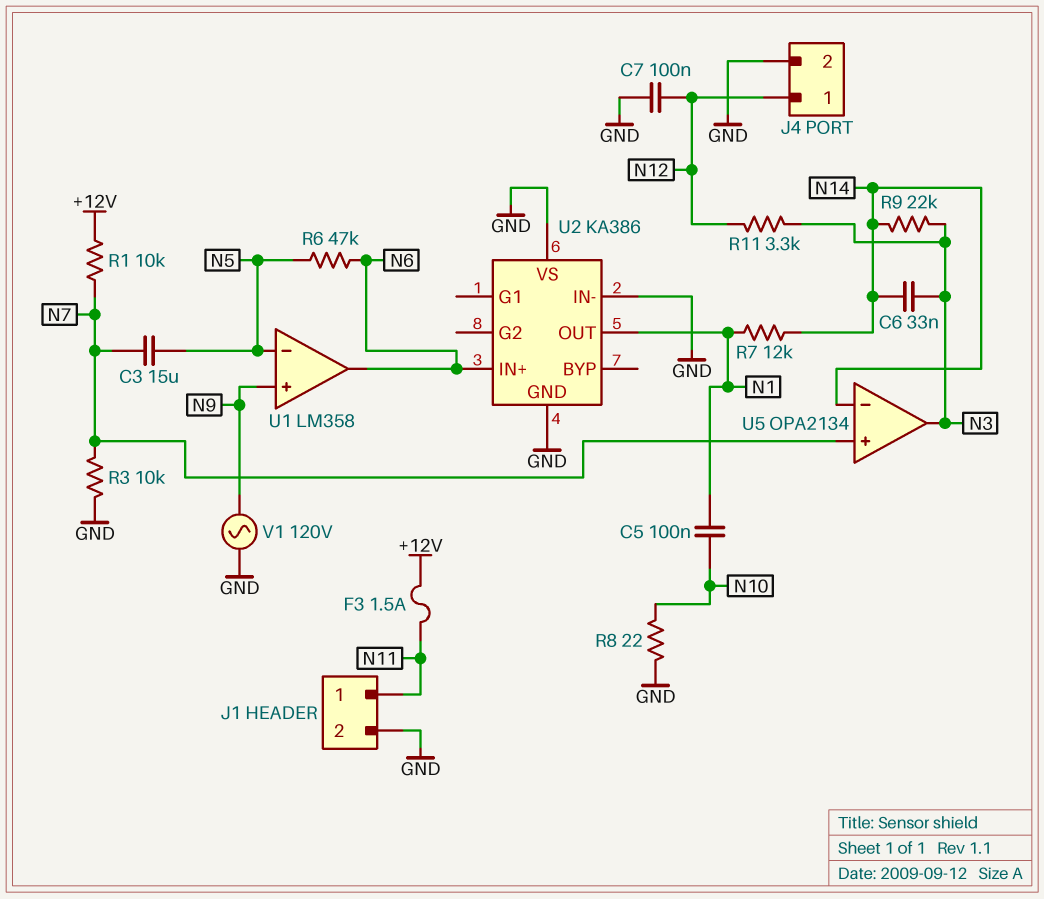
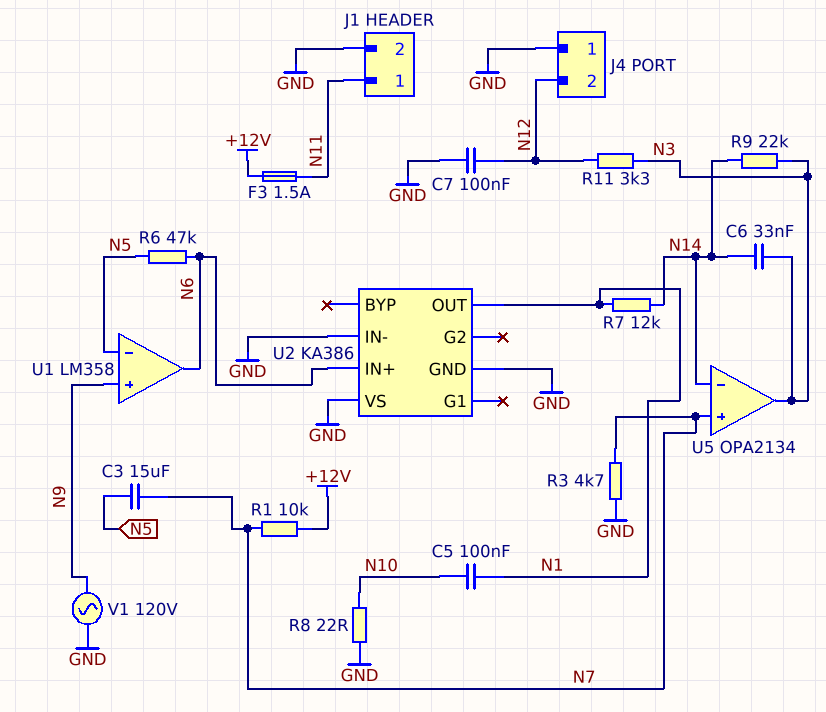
J4 pin 1: N12 -> GND
J4 pin 2: GND -> N12
R3: 10k (GND, N7) -> 4.7k (GND, N7)

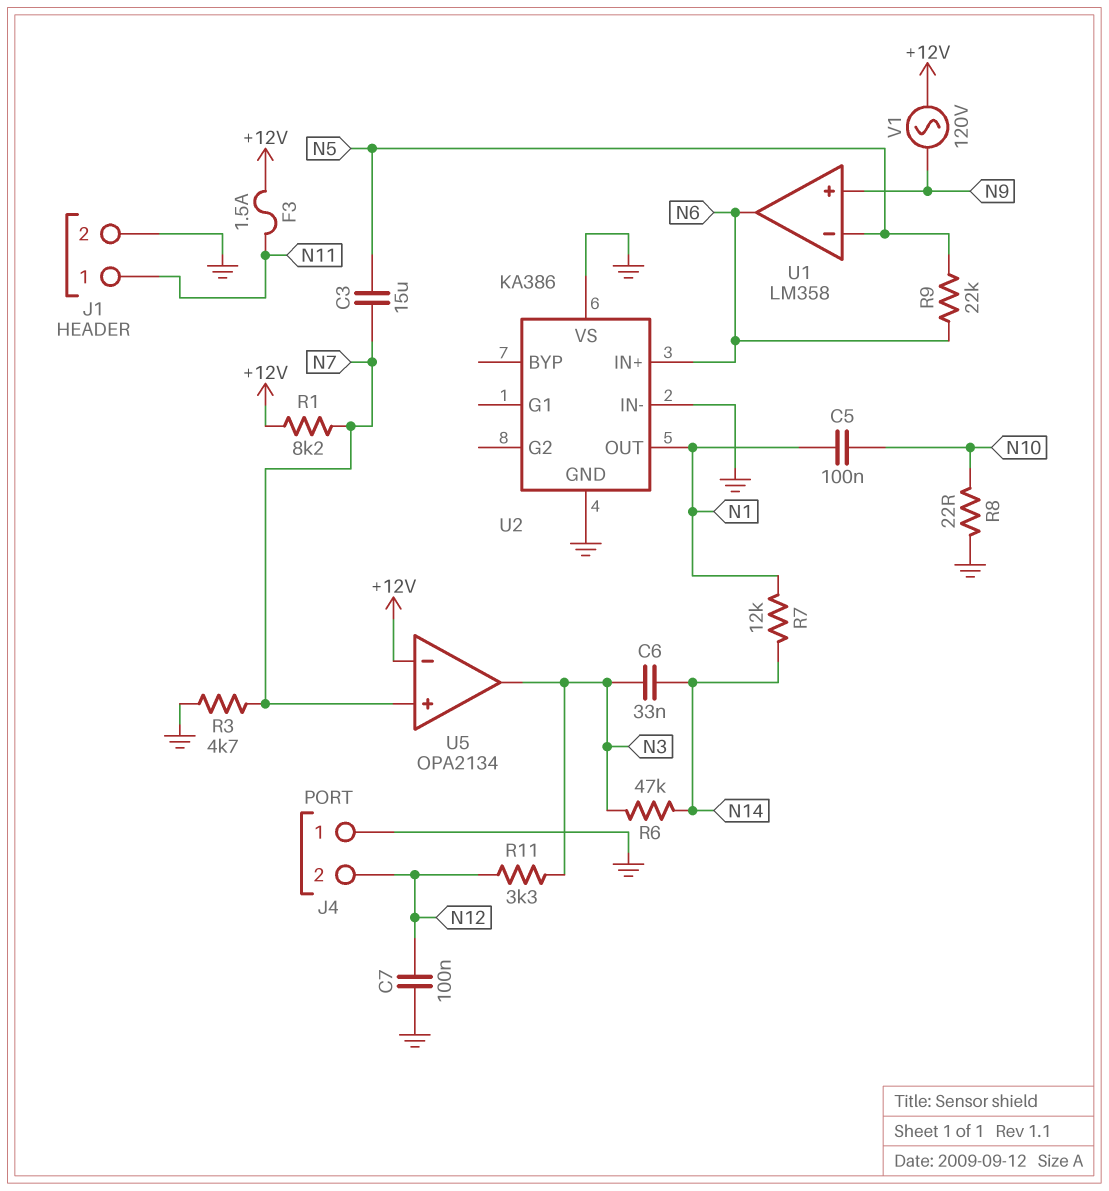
R1: 10k (+12V, N7) -> 8.2k (+12V, N7)
R6: 47k (N5, N6) -> 47k (N3, N14)
R9: 22k (N3, N14) -> 22k (N5, N6)
U5 pin in-: N14 -> +12V
V1: AC 120V (GND, N9) -> AC 120V (+12V, N9)

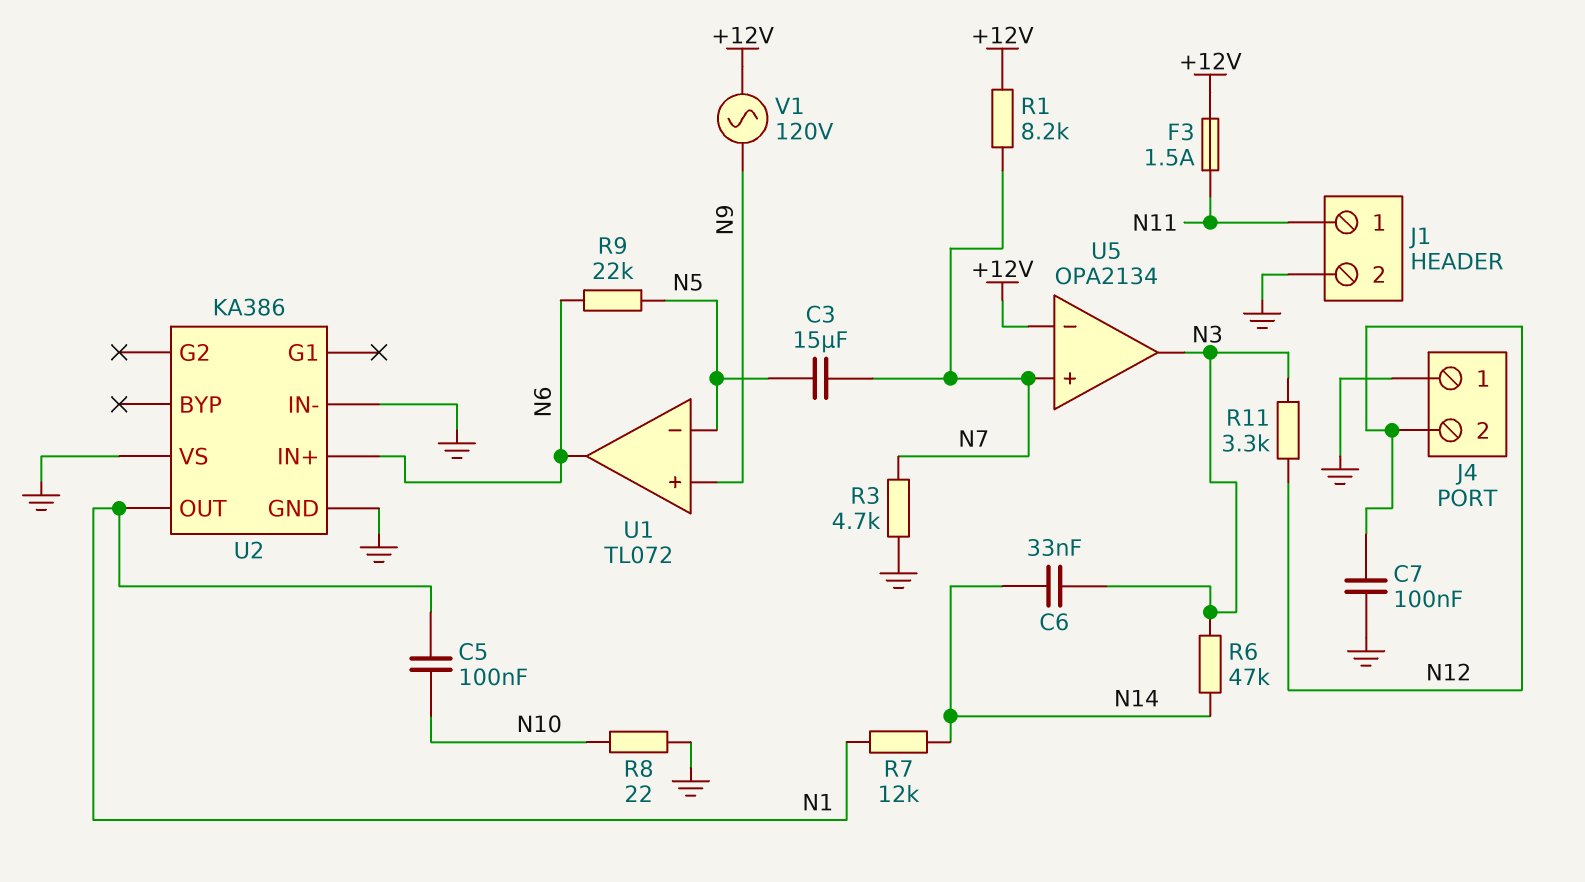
U1: LM358 -> TL072

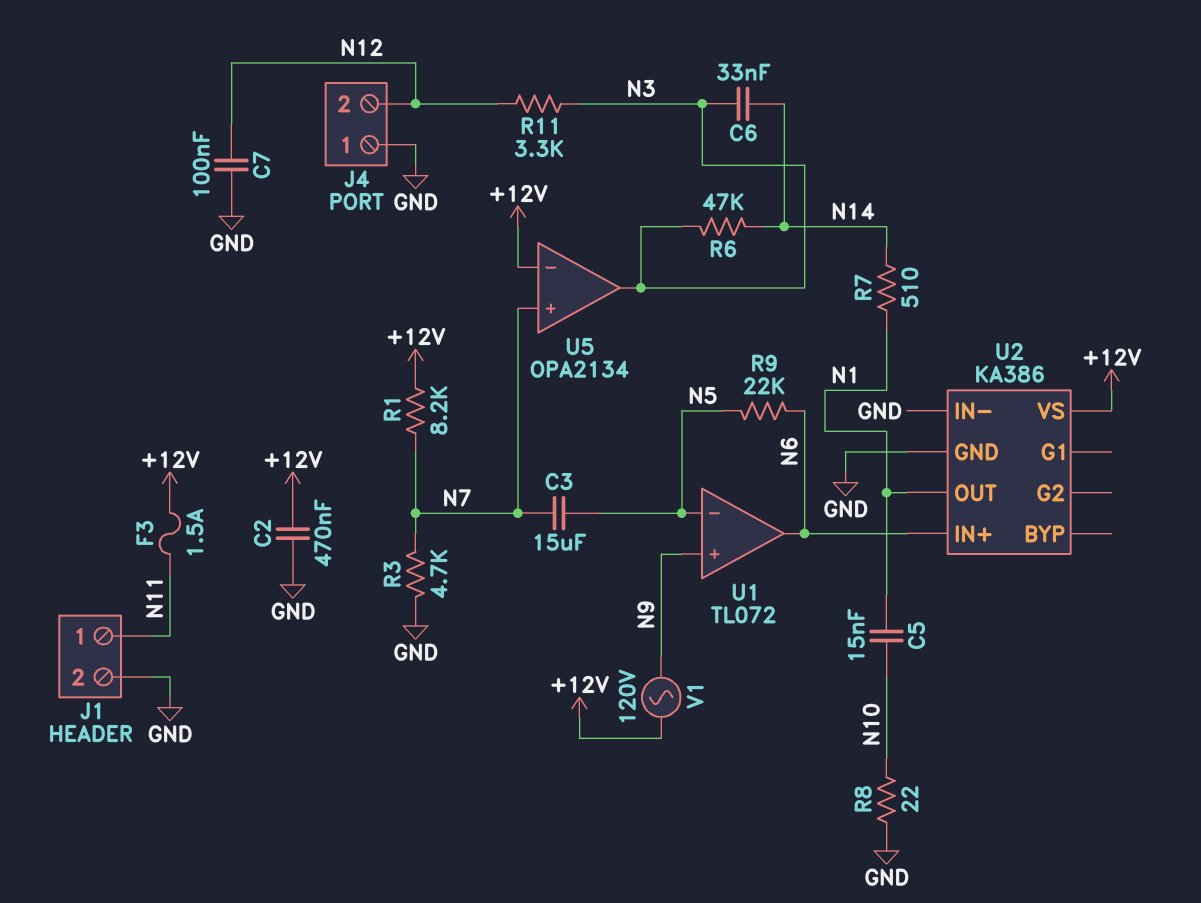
C2: none -> 470nF (+12V, GND)
C5: 100nF (N1, N10) -> 15nF (N1, N10)
R7: 12k (N1, N14) -> 510 (N1, N14)
U2 pin VS: GND -> +12V

